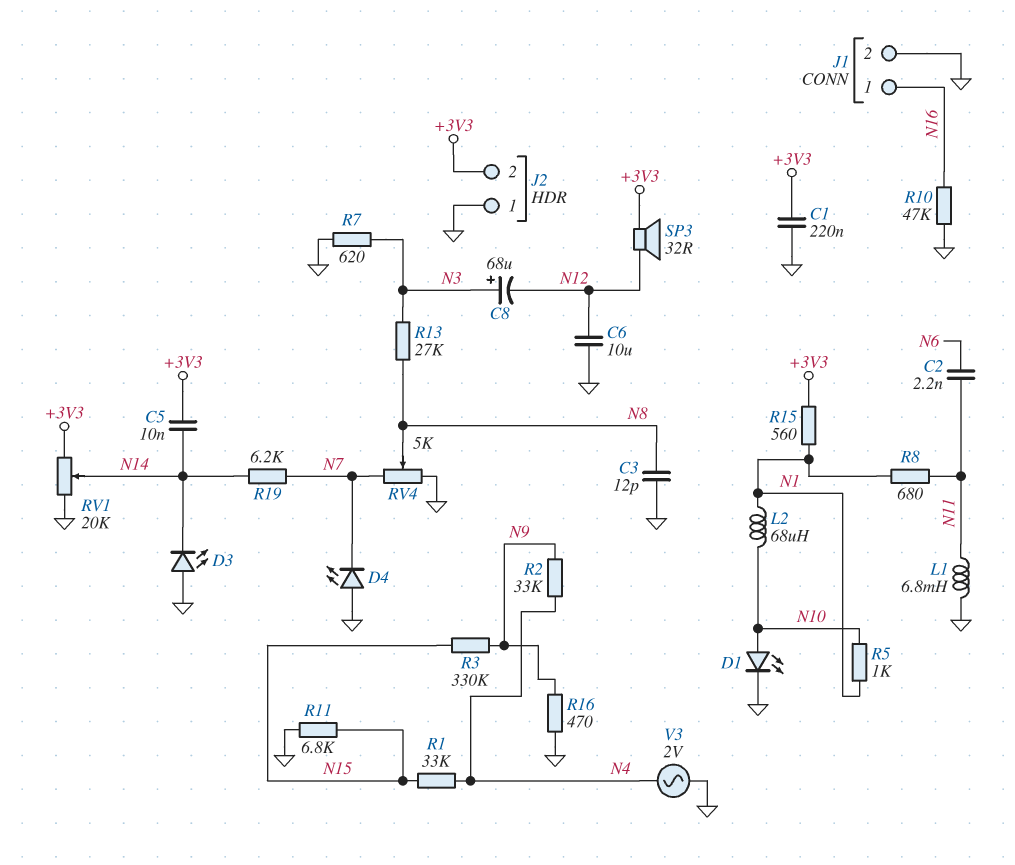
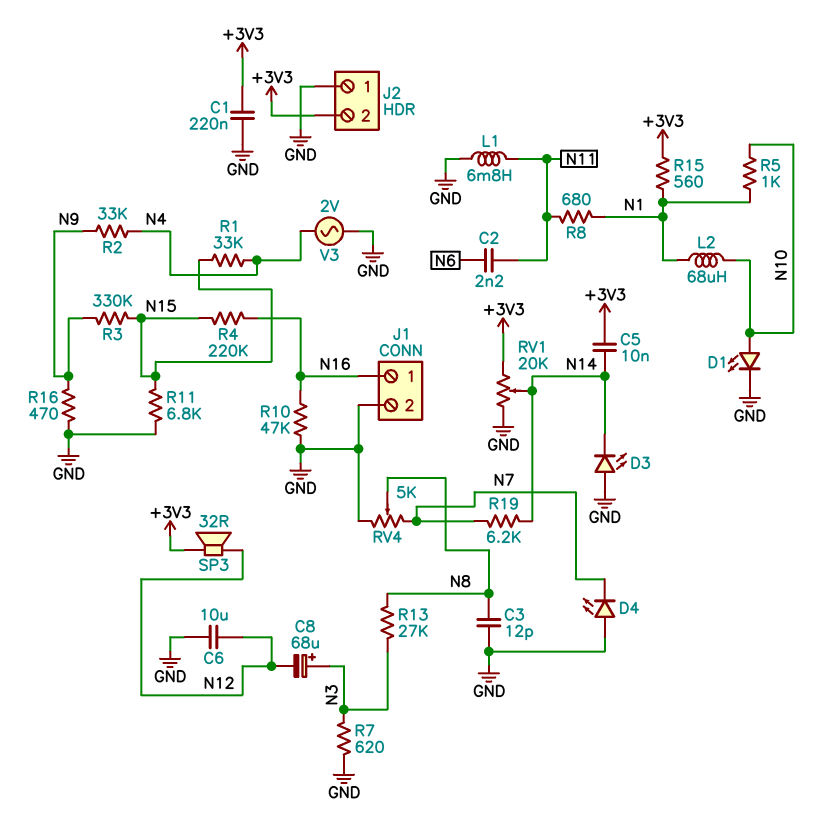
R4: none -> 220k (N15, N16)

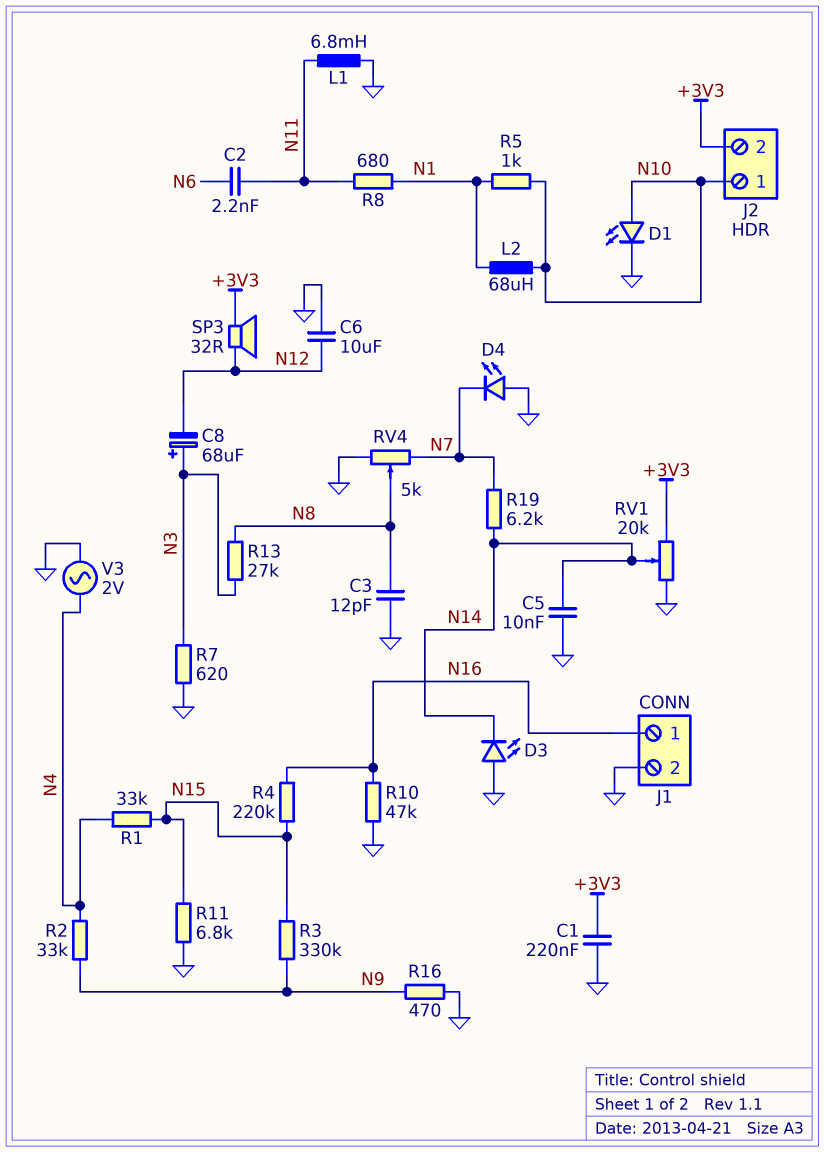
C5: 10nF (+3V3, N14) -> 10nF (GND, N14)
J2 pin 1: GND -> N10
R15: 560 (+3V3, N1) -> none

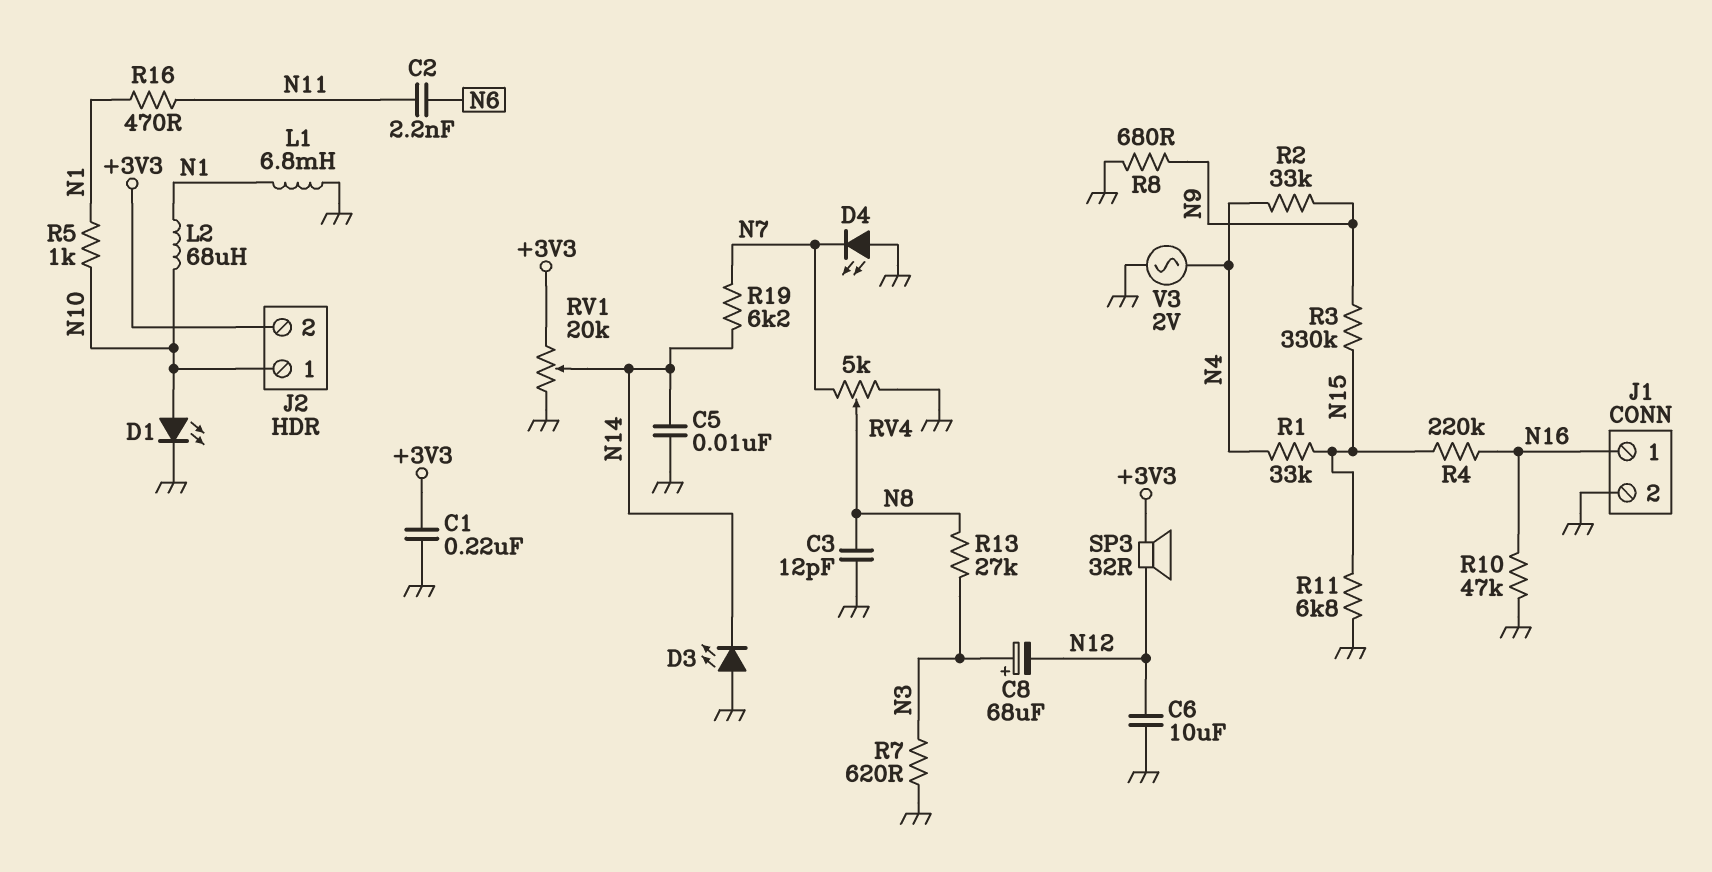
L1: 6.8mH (GND, N11) -> 6.8mH (GND, N1)
R8: 680 (N1, N11) -> 680 (GND, N9)
R16: 470 (GND, N9) -> 470 (N1, N11)

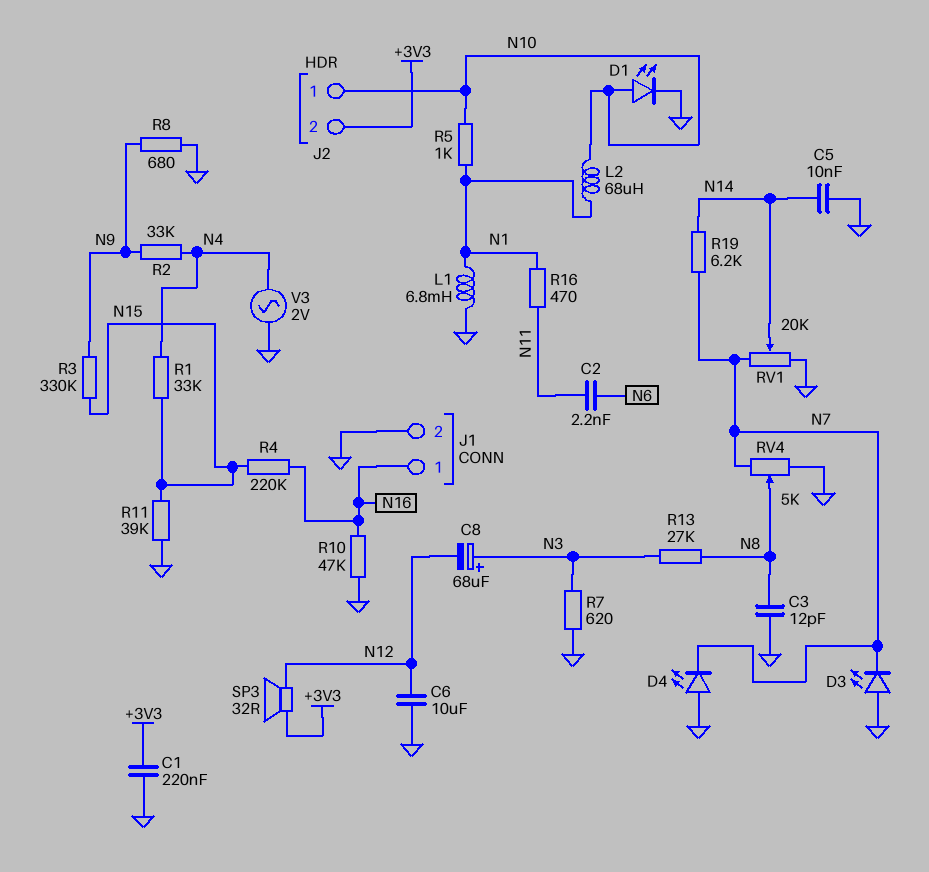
D3: LED (A GND, K N14) -> LED (A GND, K N7)
R11: 6.8k (GND, N15) -> 39k (GND, N15)
RV1: 20k (+3V3, GND, wiper N14) -> 20k (GND, N7, wiper N14)

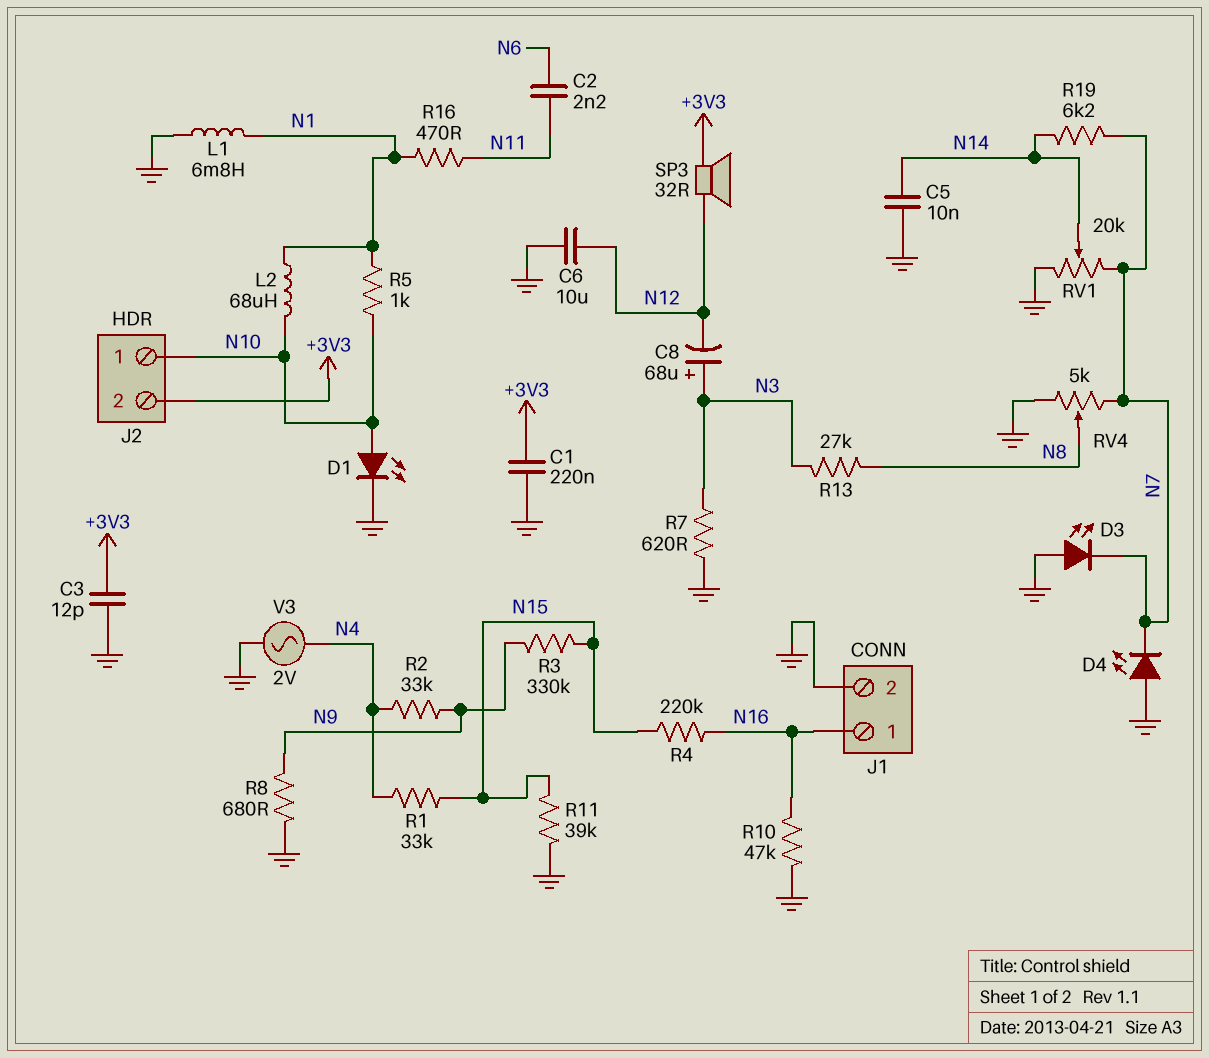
C3: 12pF (GND, N8) -> 12pF (+3V3, GND)

